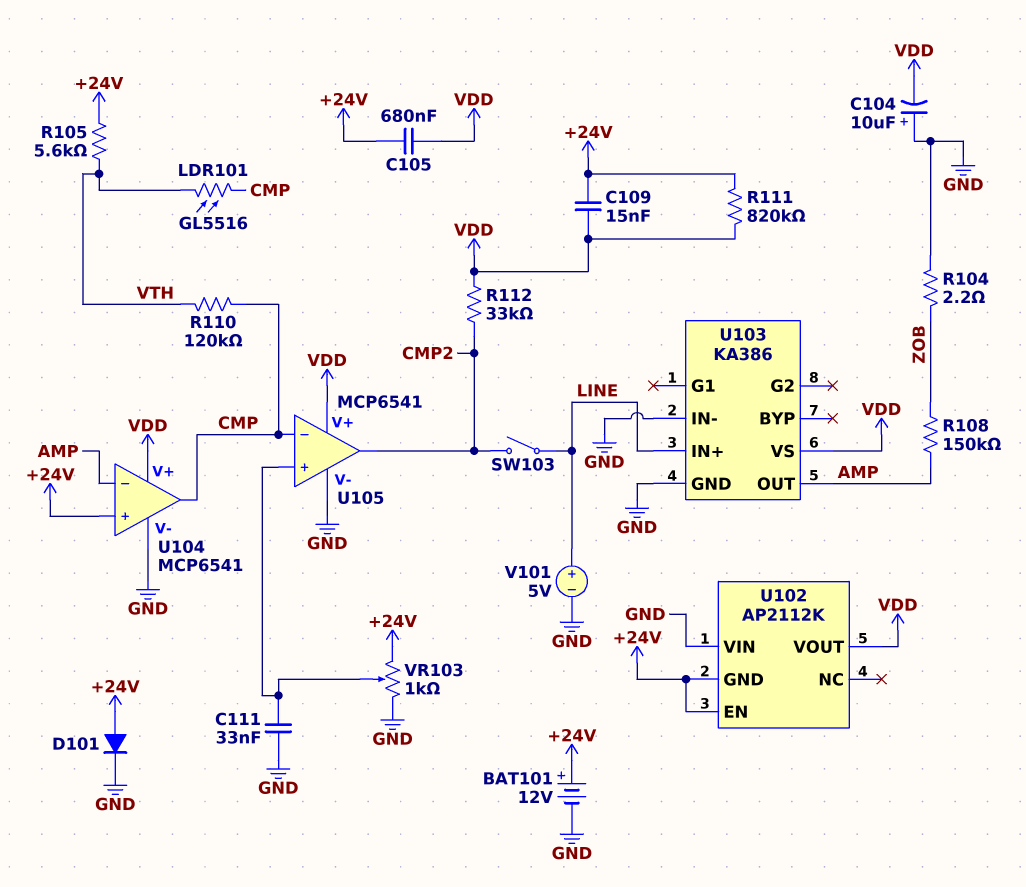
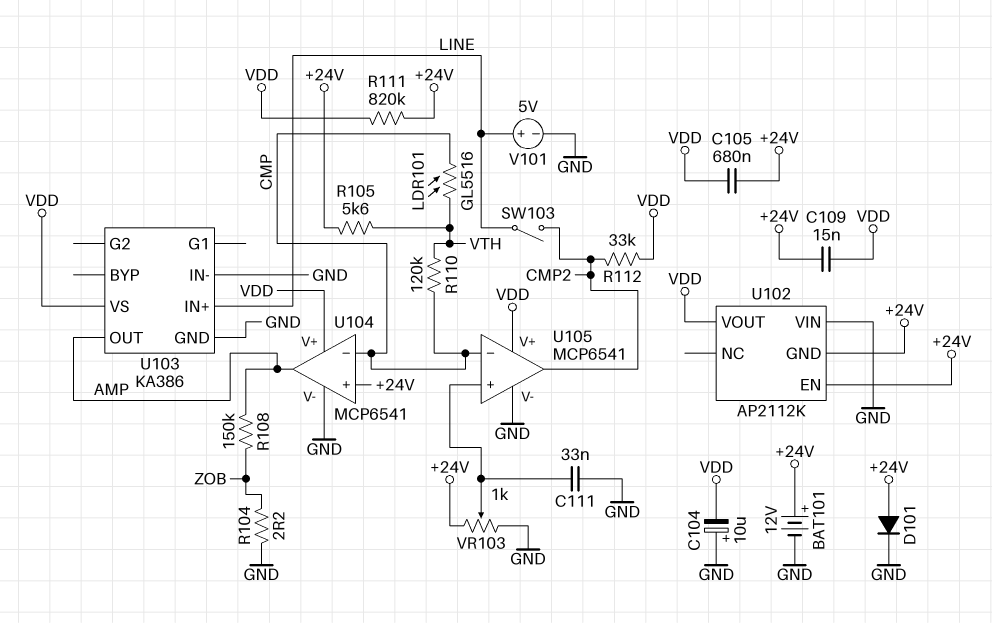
U104 pin in-: AMP -> CMP
U104 pin out: CMP -> AMP

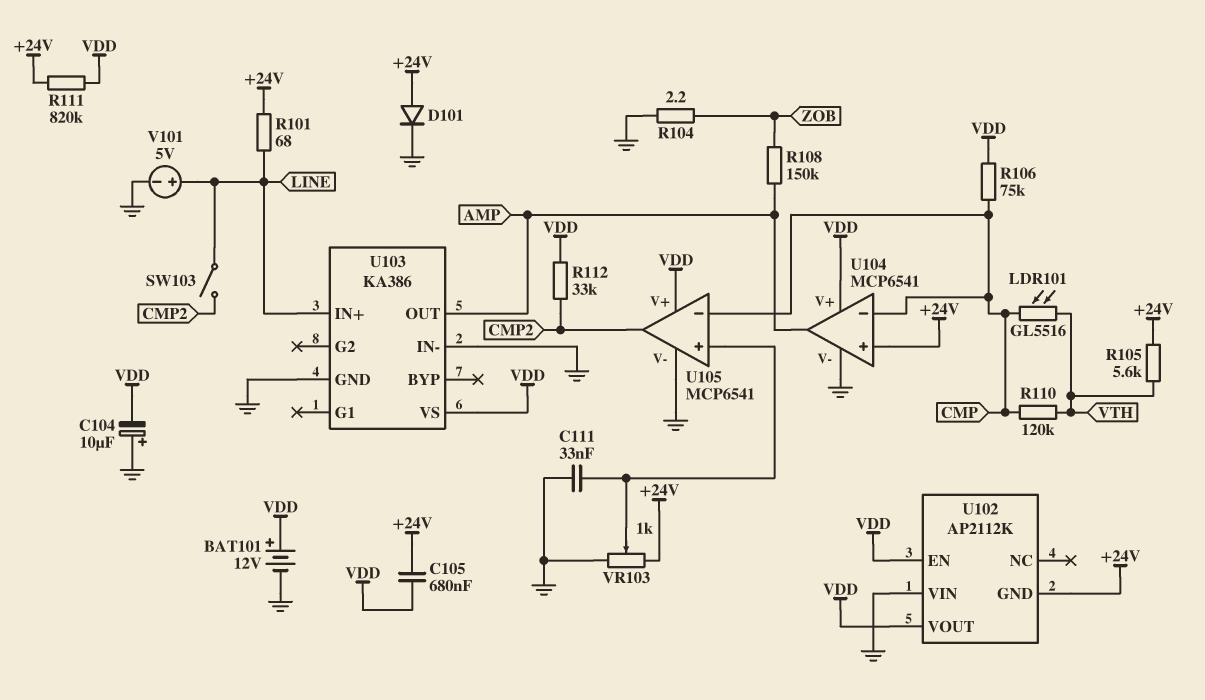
BAT101: 12V (plus +24V, minus GND) -> 12V (plus VDD, minus GND)
C109: 15nF (+24V, VDD) -> none
R101: none -> 68 (+24V, LINE)
R106: none -> 75k (CMP, VDD)
U102 pin EN: +24V -> VDD

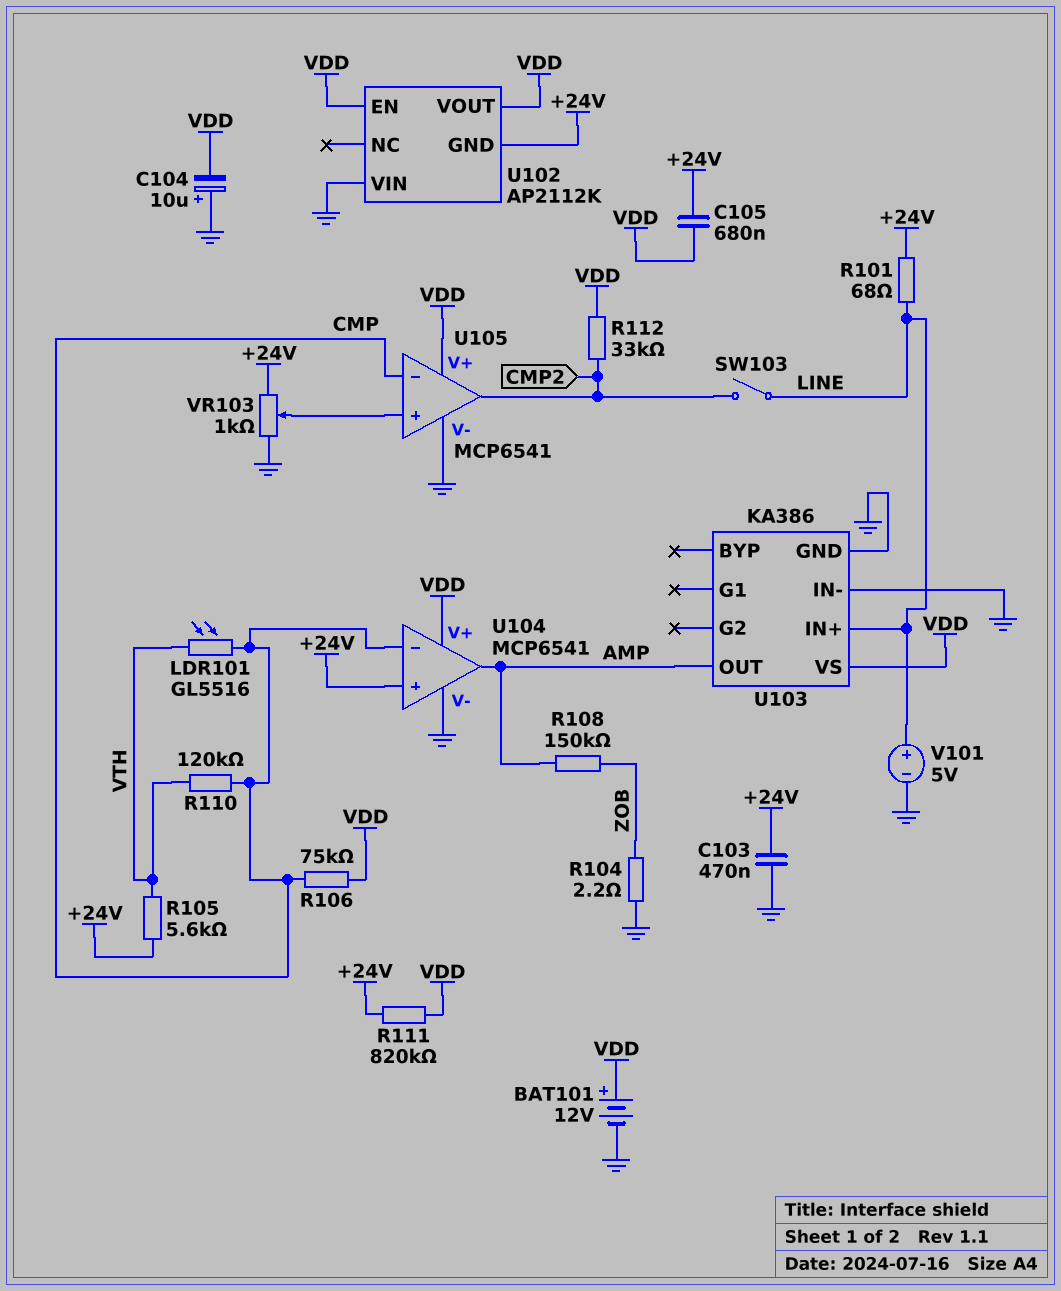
C103: none -> 470nF (+24V, GND)
C111: 33nF (GND, U105/in+) -> none
D101: diode (A +24V, K GND) -> none

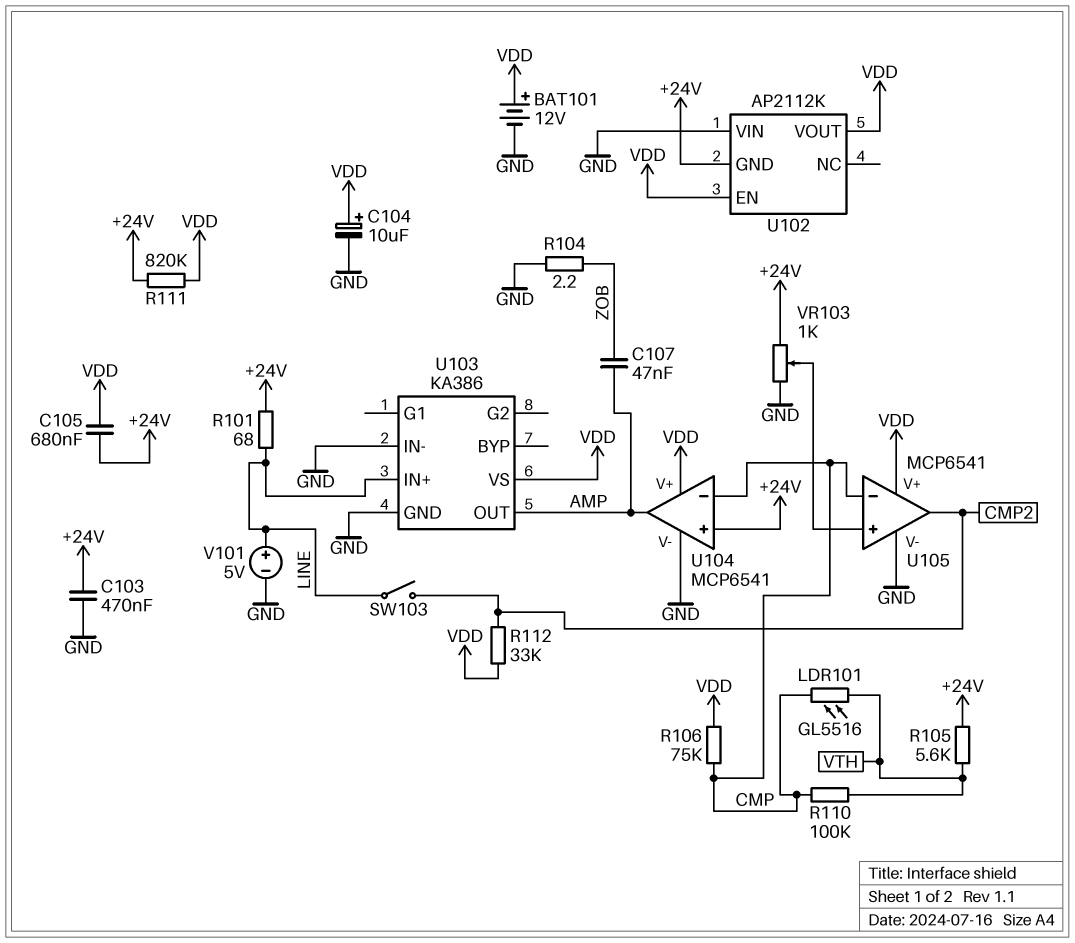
C104: 10uF (plus GND, minus VDD) -> 10uF (plus VDD, minus GND)
C107: none -> 47nF (AMP, ZOB)
R108: 150k (AMP, ZOB) -> none
R110: 120k (CMP, VTH) -> 100k (CMP, VTH)

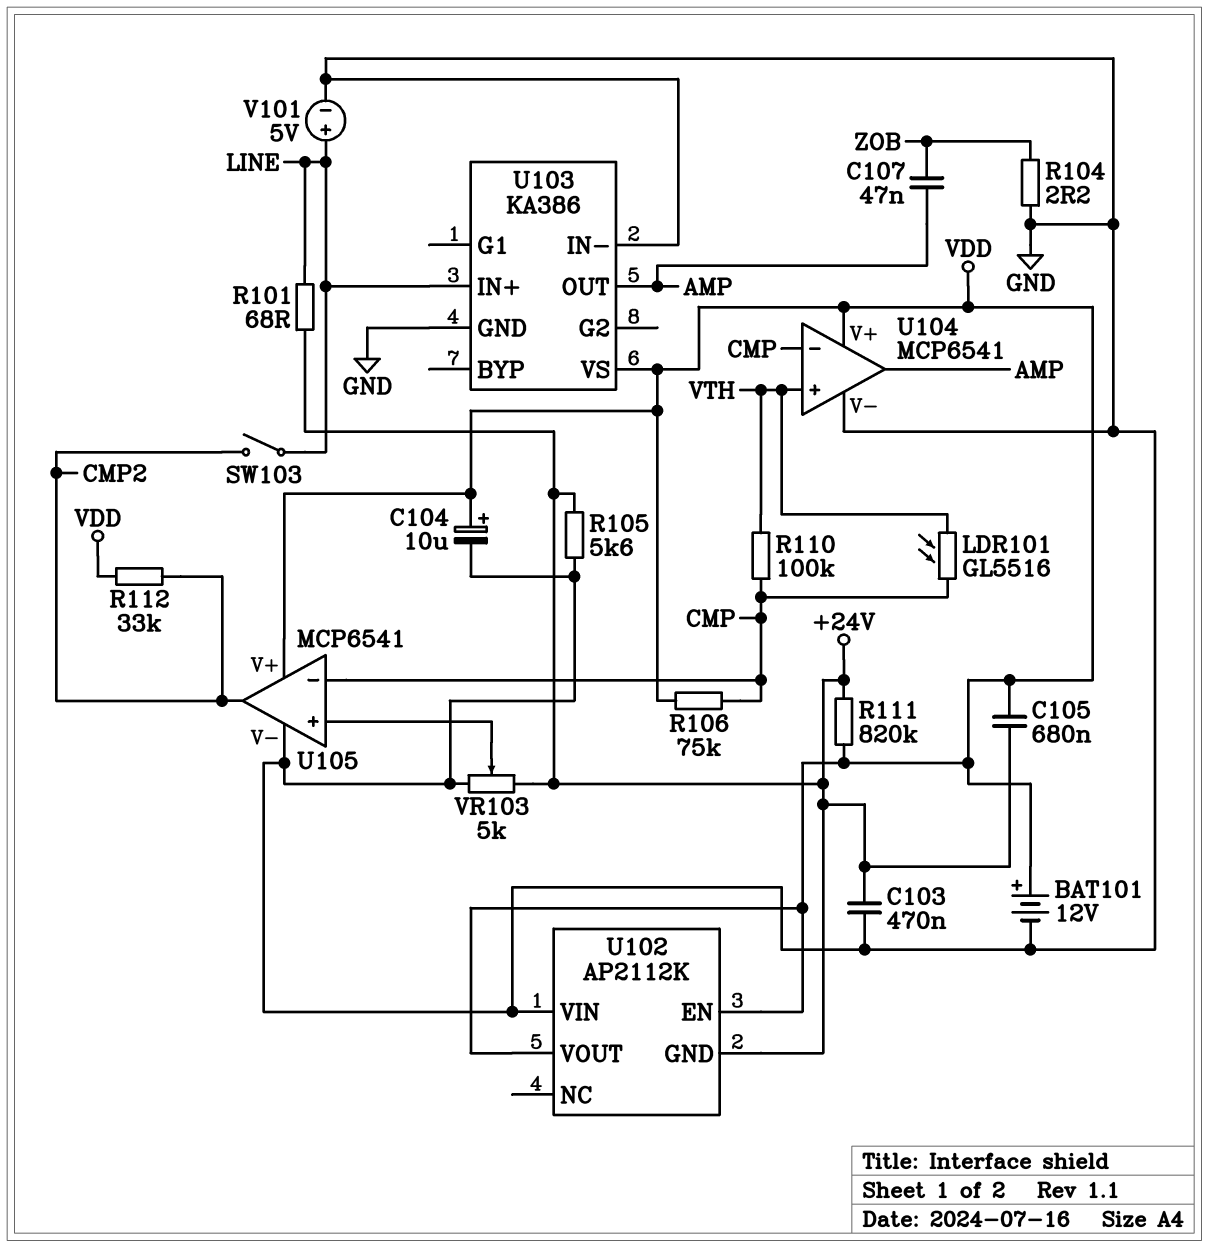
R105: 5.6k (+24V, VTH) -> 5.6k (+24V, GND)
U104 pin in+: +24V -> VTH
VR103: 1k (+24V, GND, wiper U105/in+) -> 5k (+24V, GND, wiper U105/in+)

